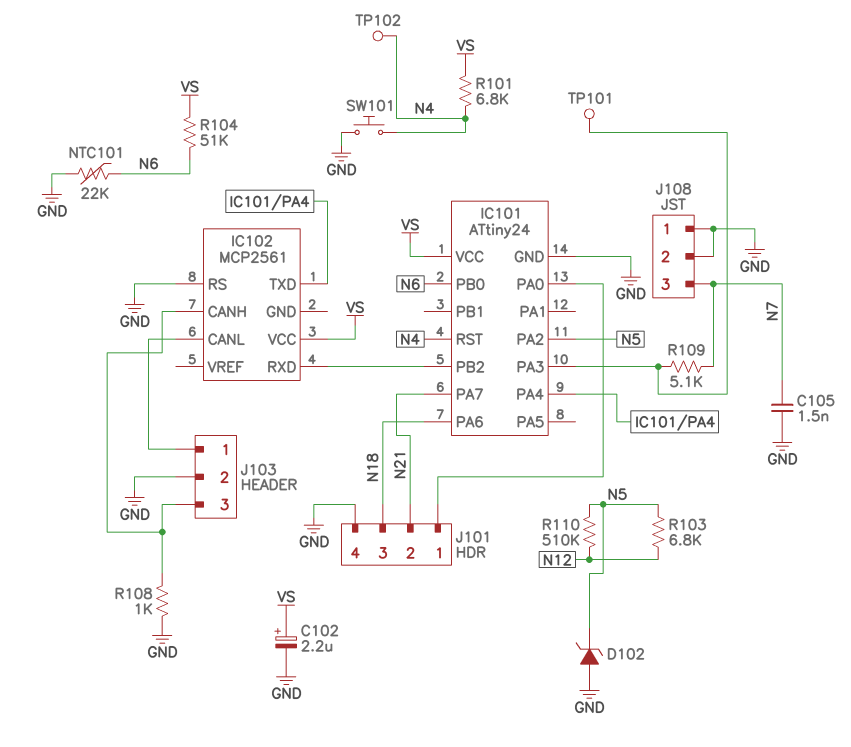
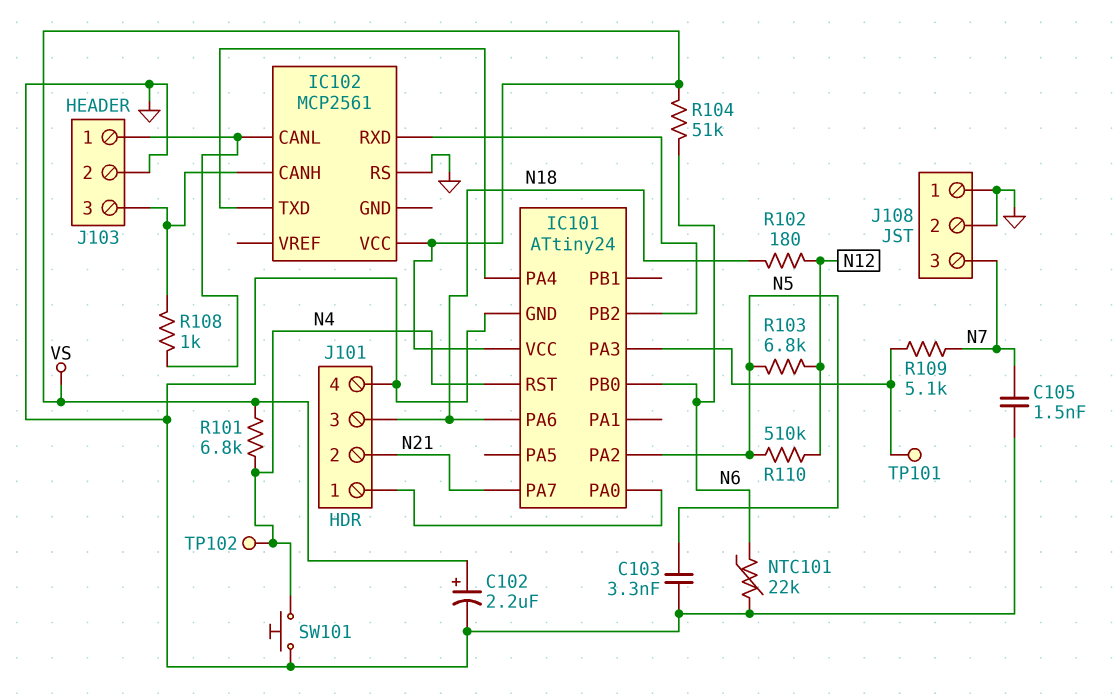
C103: none -> 3.3nF (GND, N5)
D102: zener (A GND, K N5) -> none
R102: none -> 180 (N12, N18)
R108: 1k (GND, IC102/CANH) -> 1k (IC102/CANH, IC102/CANL)

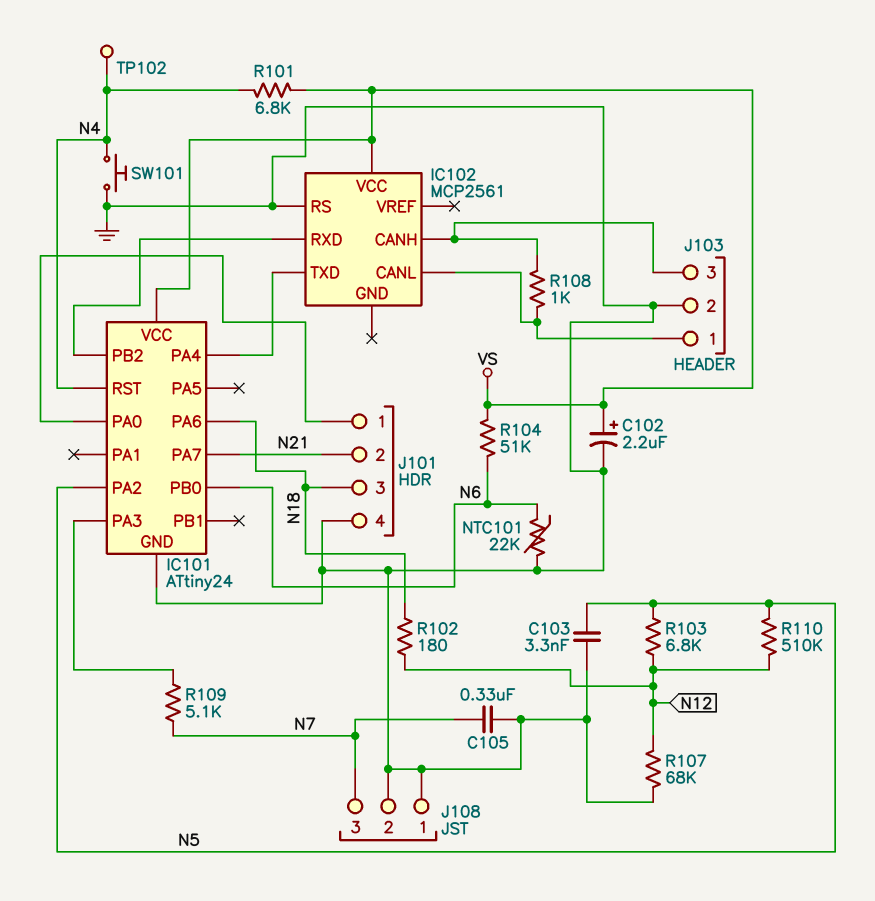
C105: 1.5nF (GND, N7) -> 330nF (GND, N7)
R107: none -> 68k (GND, N12)
TP101: test point (IC101/PA3) -> none

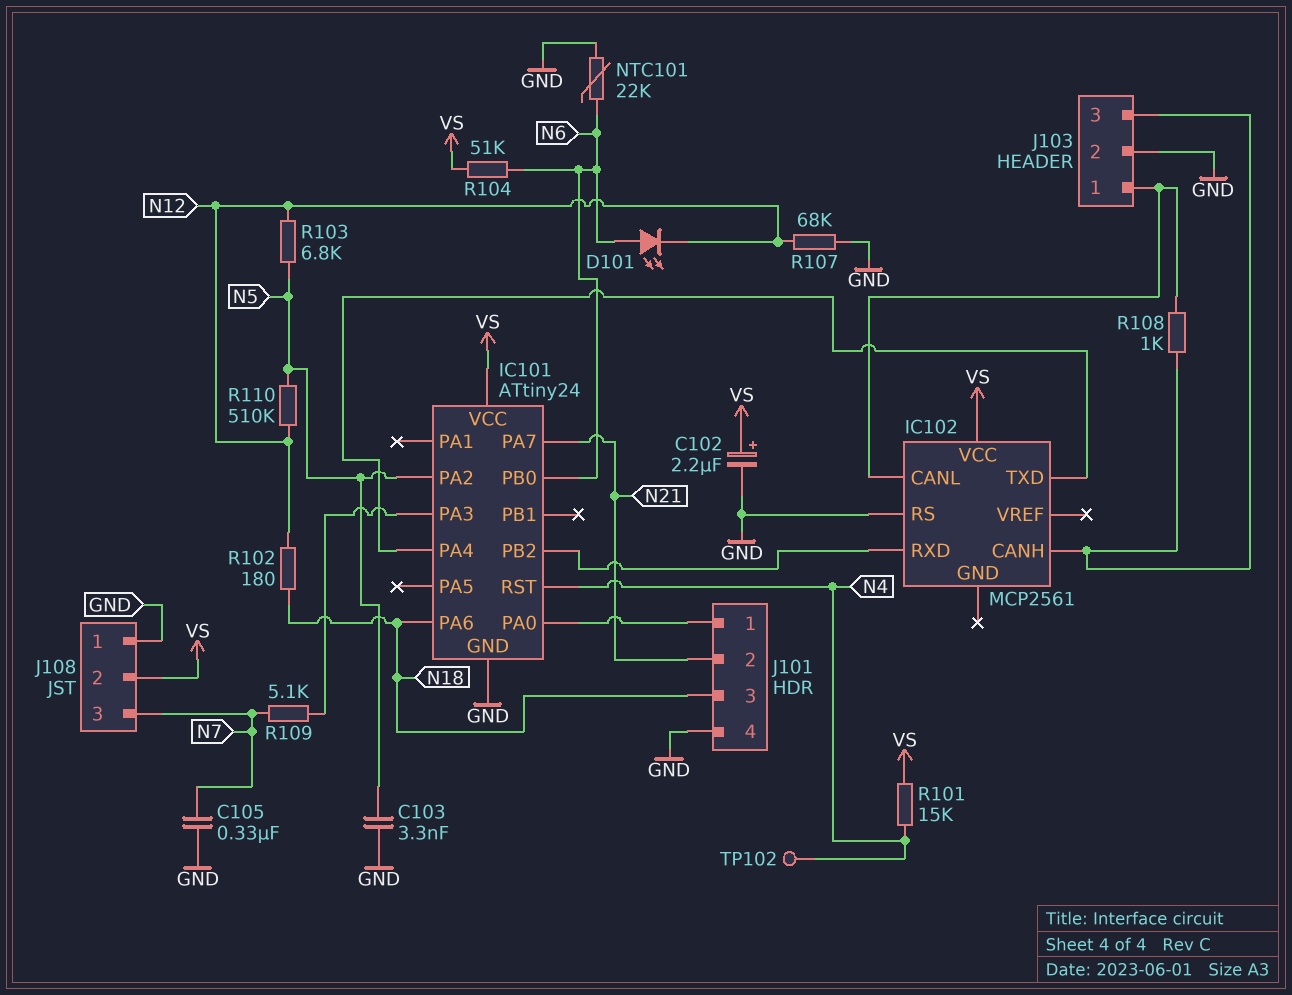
D101: none -> LED (A N6, K N12)
J108 pin 2: GND -> VS
R101: 6.8k (N4, VS) -> 15k (N4, VS)
SW101: button (GND, N4) -> none

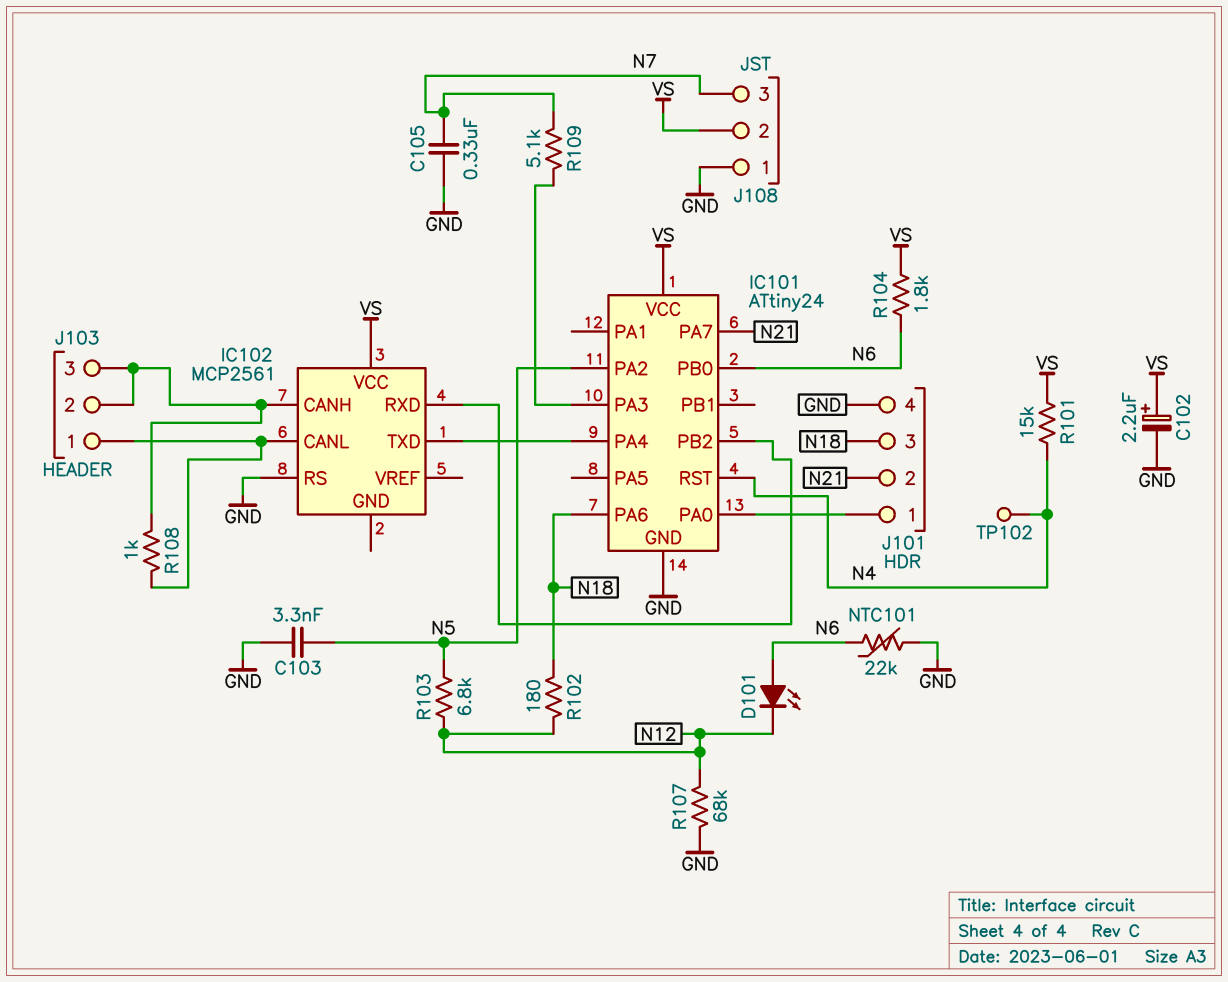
J103 pin 2: GND -> IC102/CANH
R104: 51k (N6, VS) -> 1.8k (N6, VS)
R110: 510k (N5, N12) -> none

